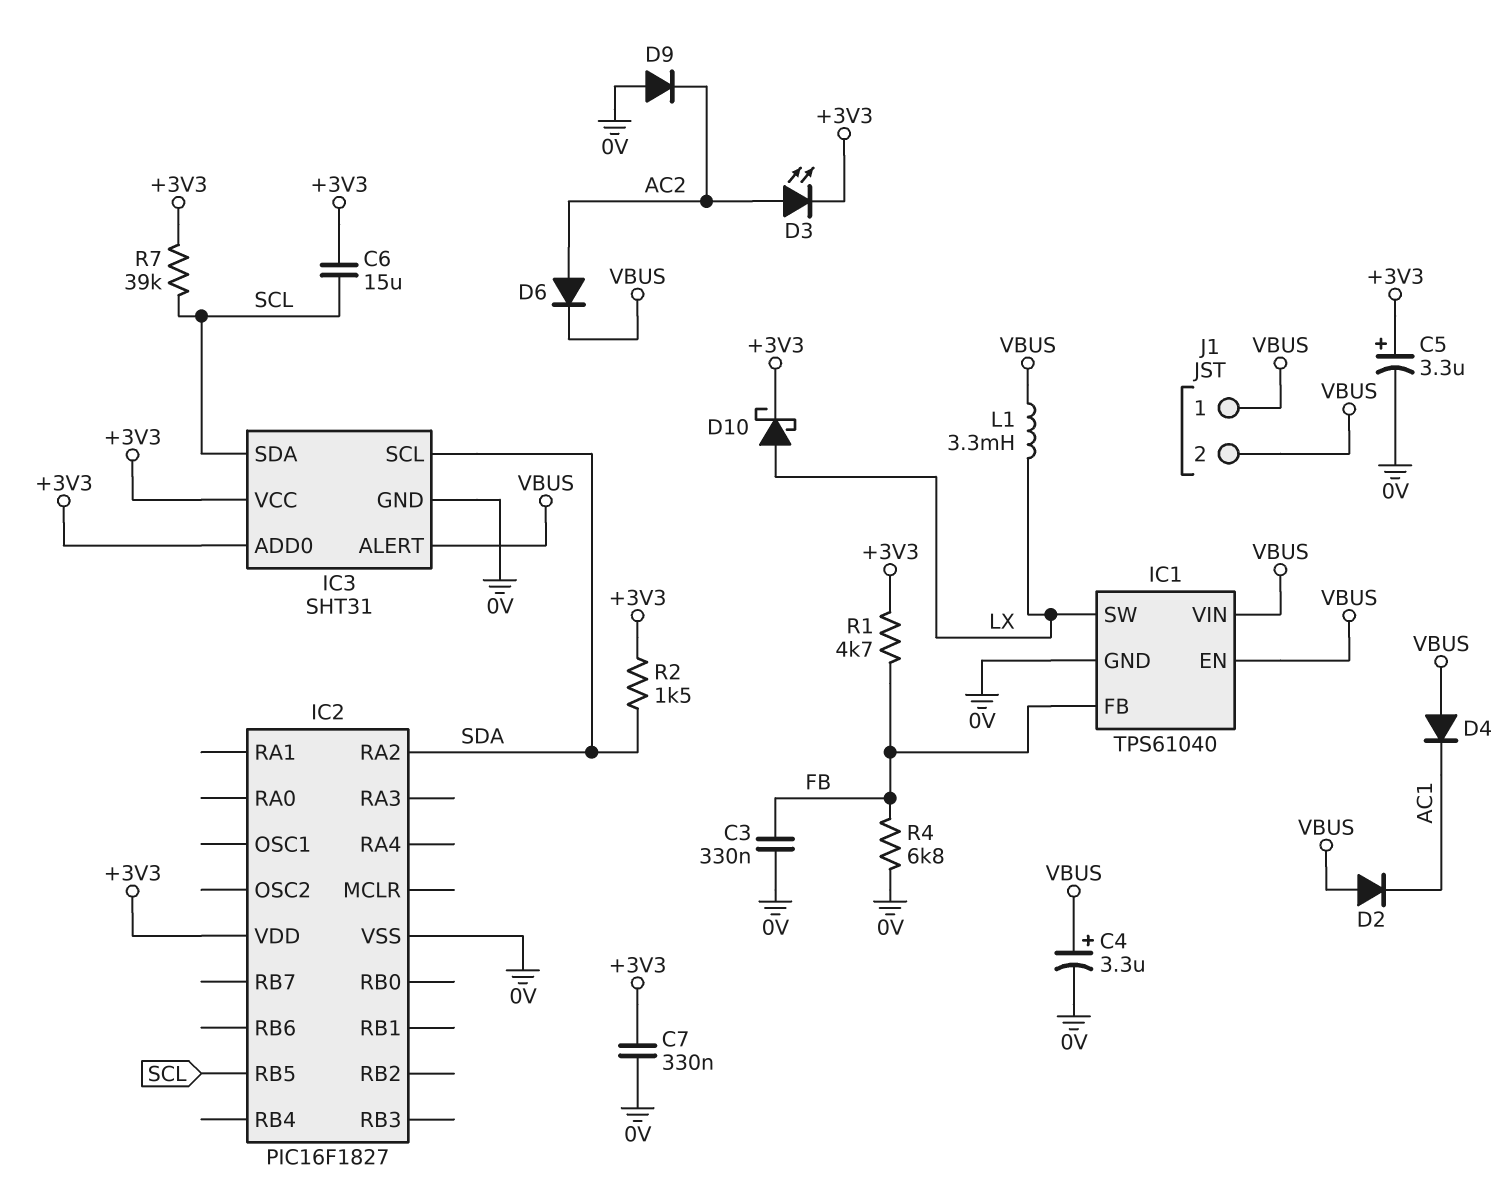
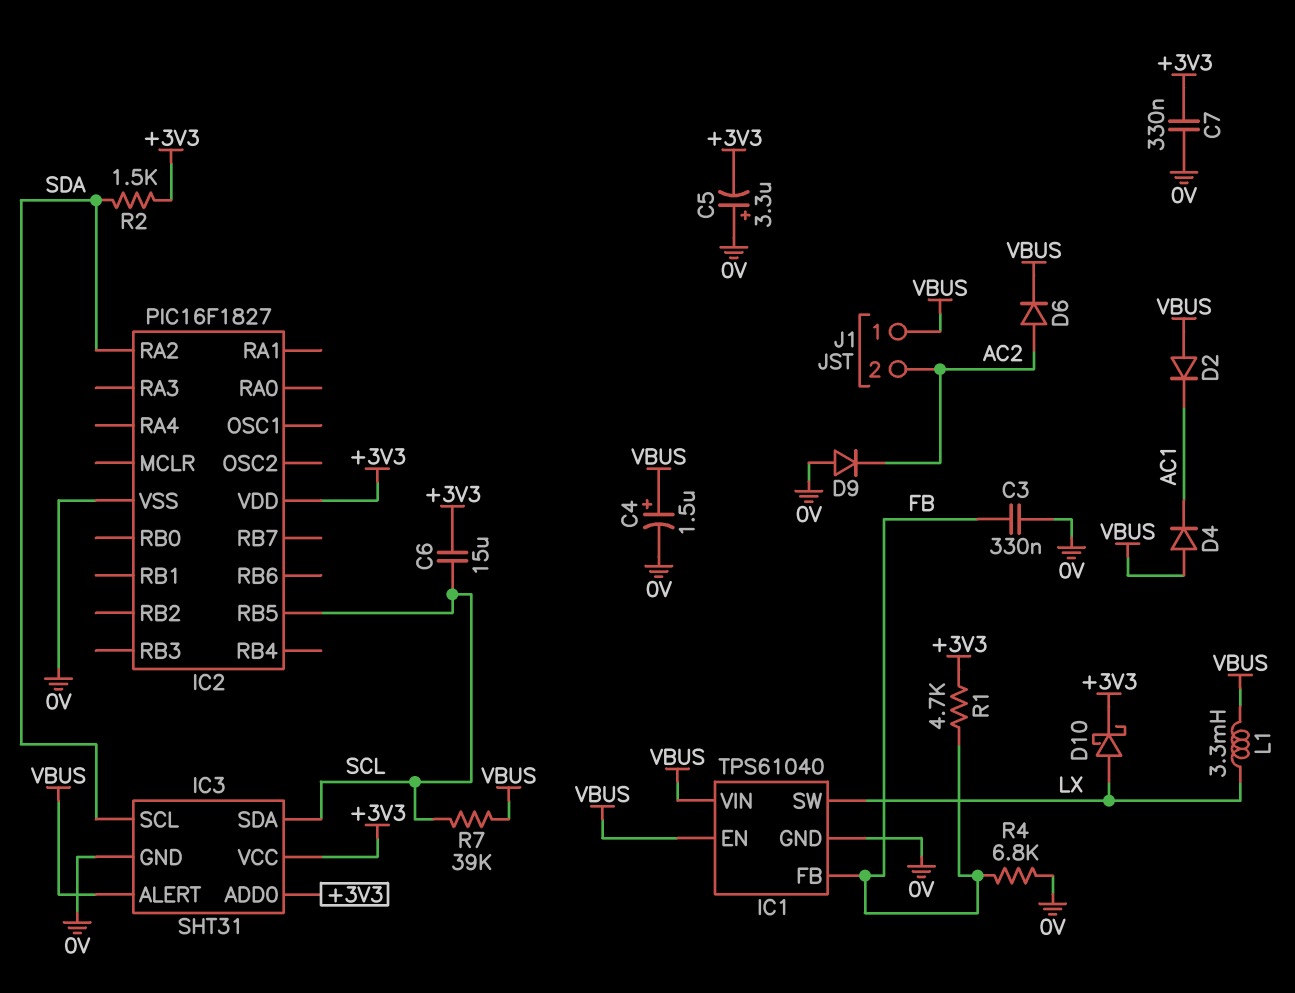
C4: 3.3uF (plus VBUS, minus 0V) -> 1.5uF (plus VBUS, minus 0V)
C5: 3.3uF (plus +3V3, minus 0V) -> 3.3uF (plus 0V, minus +3V3)
D3: LED (A AC2, K +3V3) -> none
J1 pin 2: VBUS -> AC2
R7: 39k (+3V3, SCL) -> 39k (SCL, VBUS)

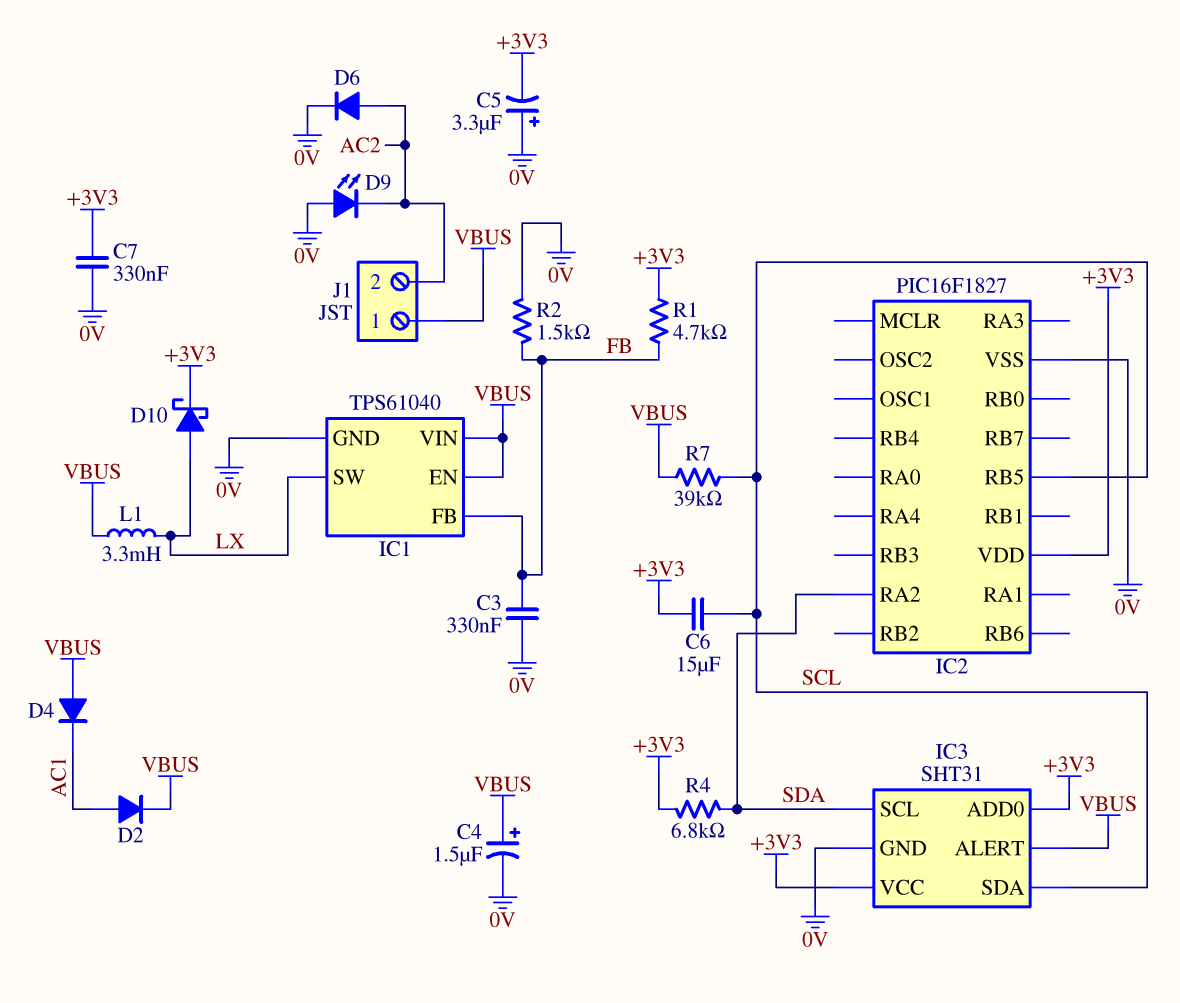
D2: diode (A VBUS, K AC1) -> diode (A AC1, K VBUS)
D6: diode (A AC2, K VBUS) -> diode (A AC2, K 0V)
D9: diode (A 0V, K AC2) -> LED (A 0V, K AC2)
R2: 1.5k (+3V3, SDA) -> 1.5k (0V, FB)
R4: 6.8k (0V, FB) -> 6.8k (+3V3, SDA)

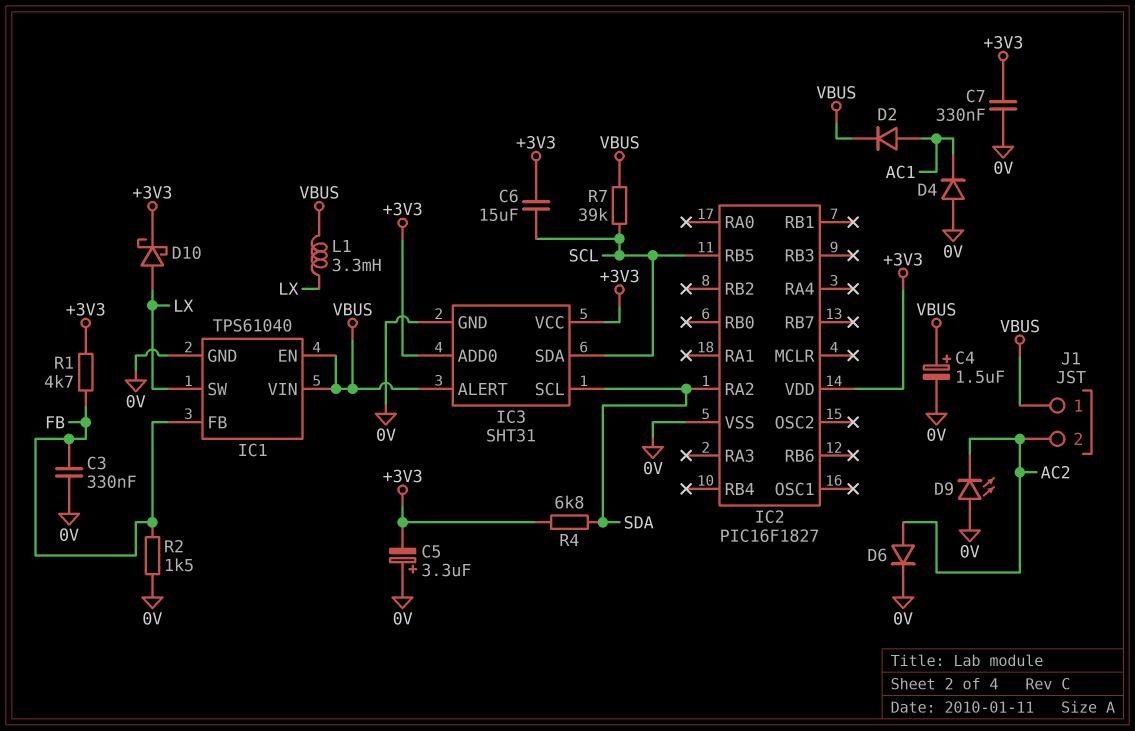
D4: diode (A VBUS, K AC1) -> diode (A 0V, K AC1)

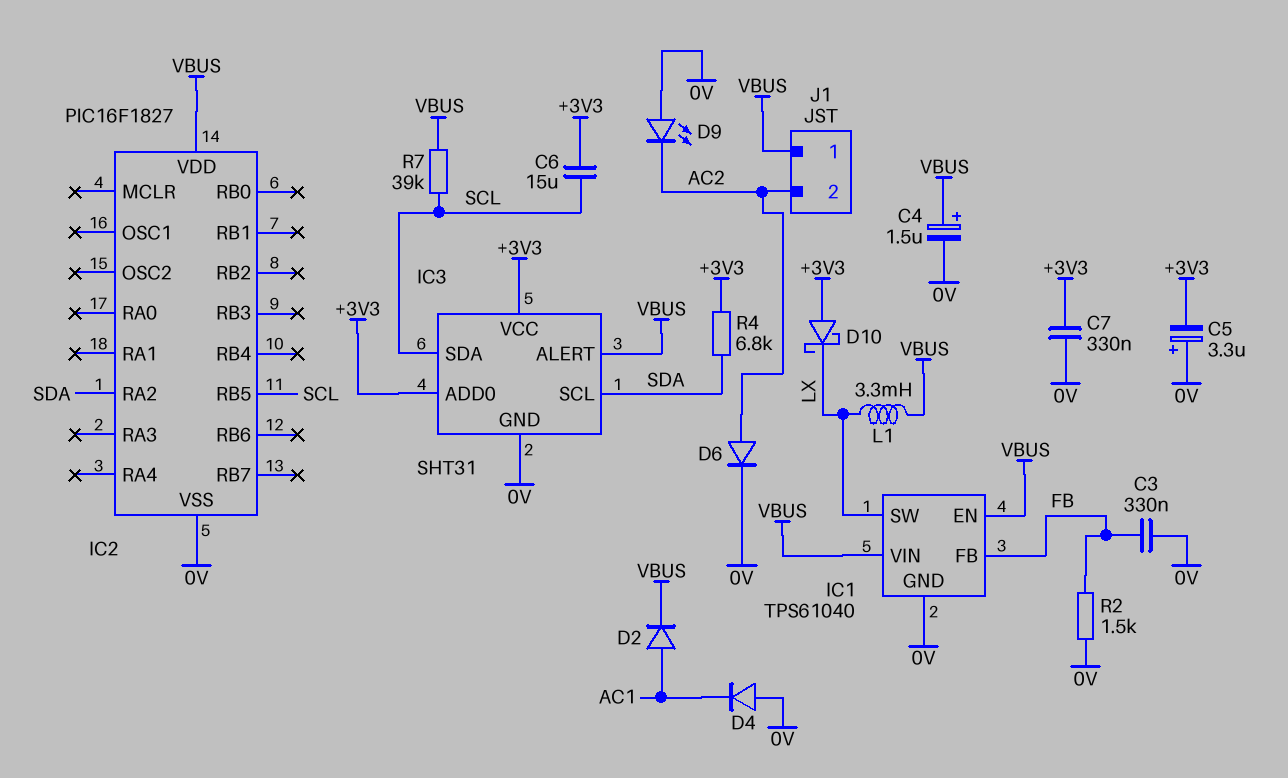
D10: schottky (A LX, K +3V3) -> schottky (A +3V3, K LX)
IC2 pin VDD: +3V3 -> VBUS
R1: 4.7k (+3V3, FB) -> none

